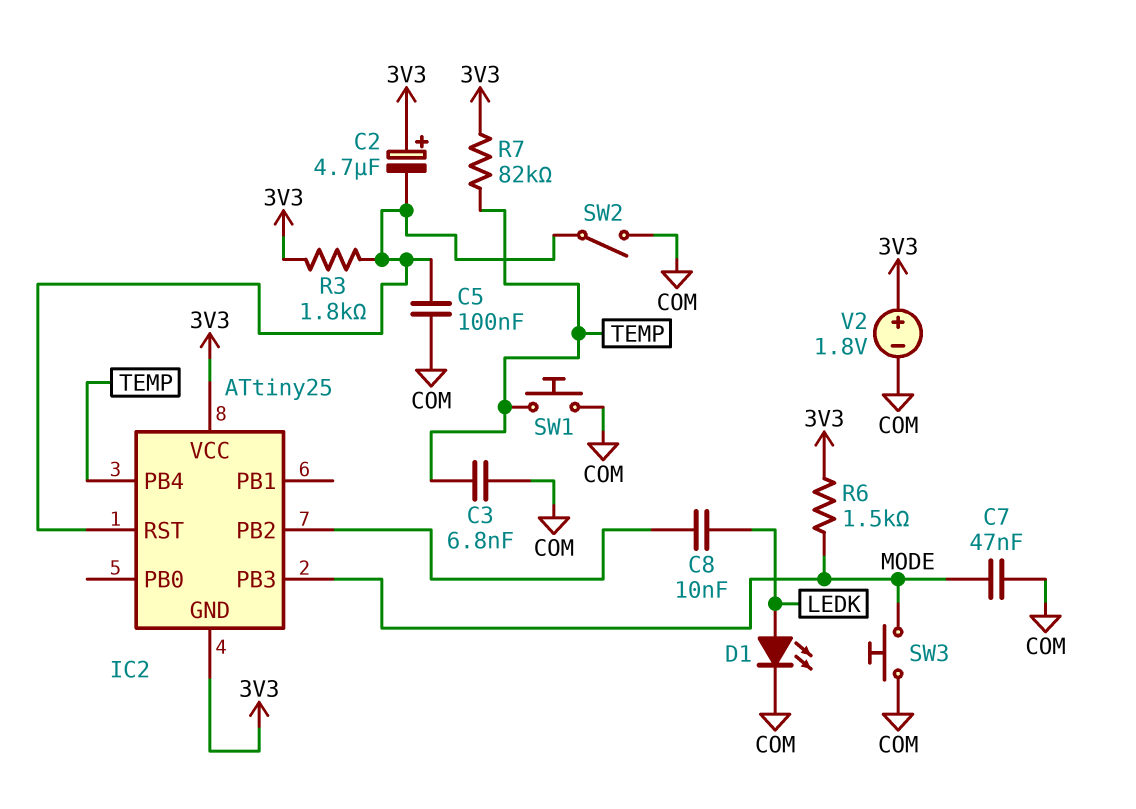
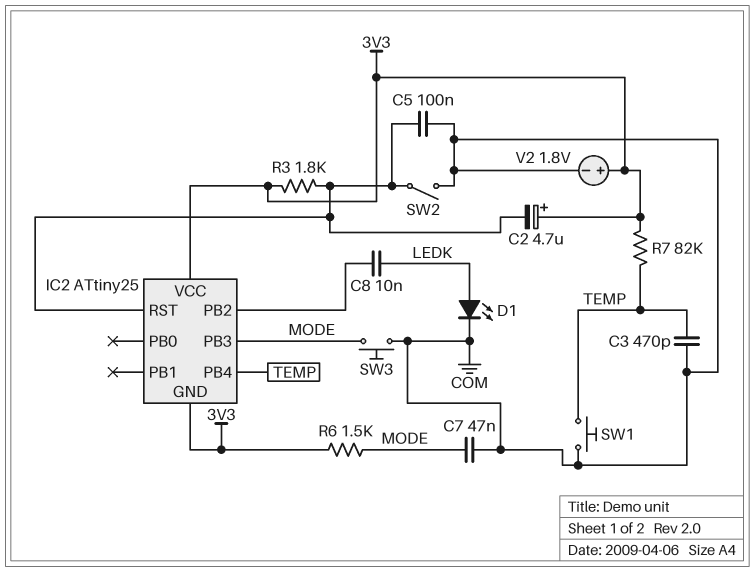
C3: 6.8nF (COM, TEMP) -> 470pF (COM, TEMP)

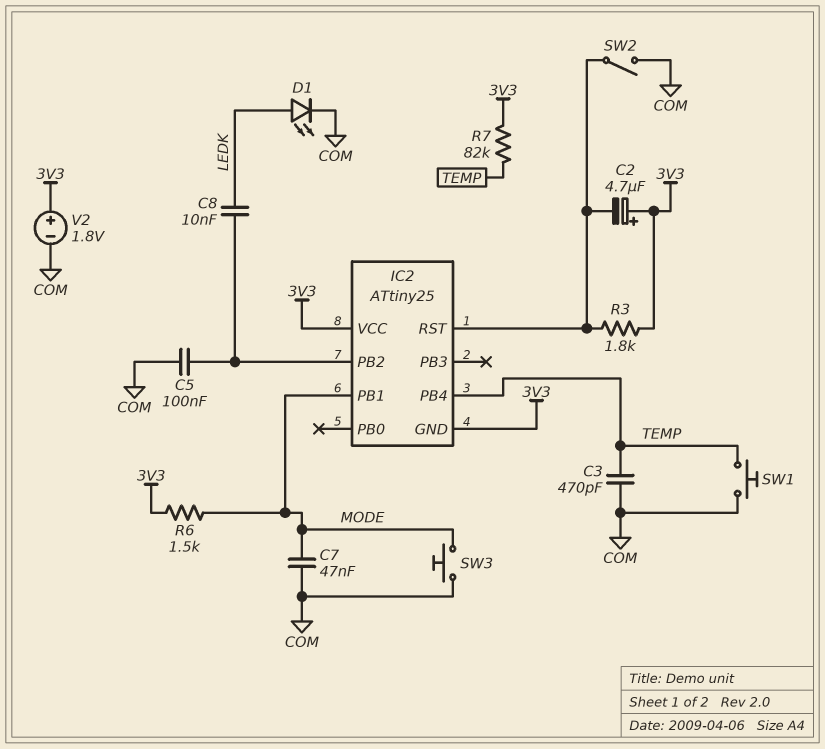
C5: 100nF (COM, IC2/RST) -> 100nF (COM, IC2/PB2)
IC2 pin PB1: none -> MODE
IC2 pin PB3: MODE -> none

